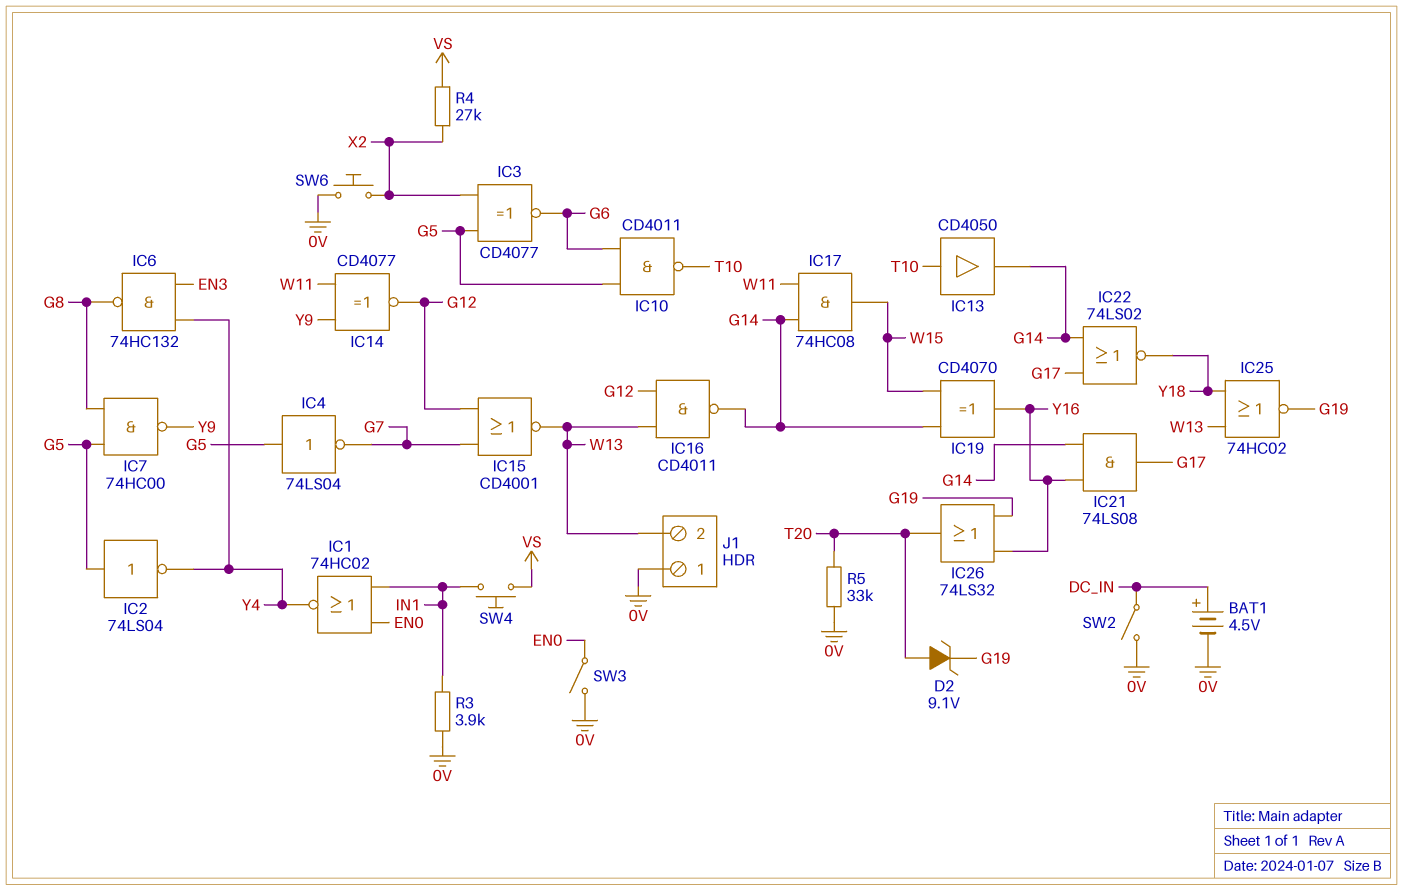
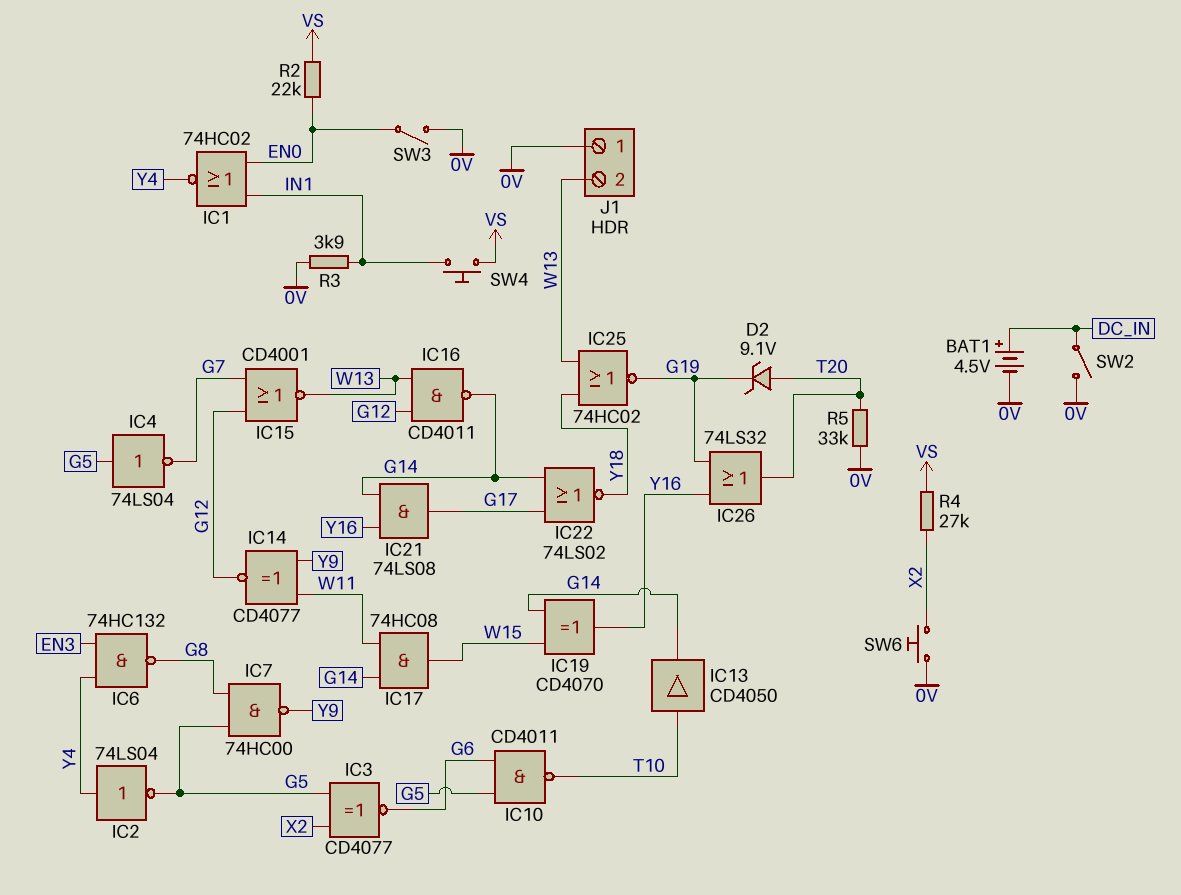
IC2: NOT 74LS04 (in G5, out Y4) -> NOT 74LS04 (in Y4, out G5)
R2: none -> 22k (EN0, VS)

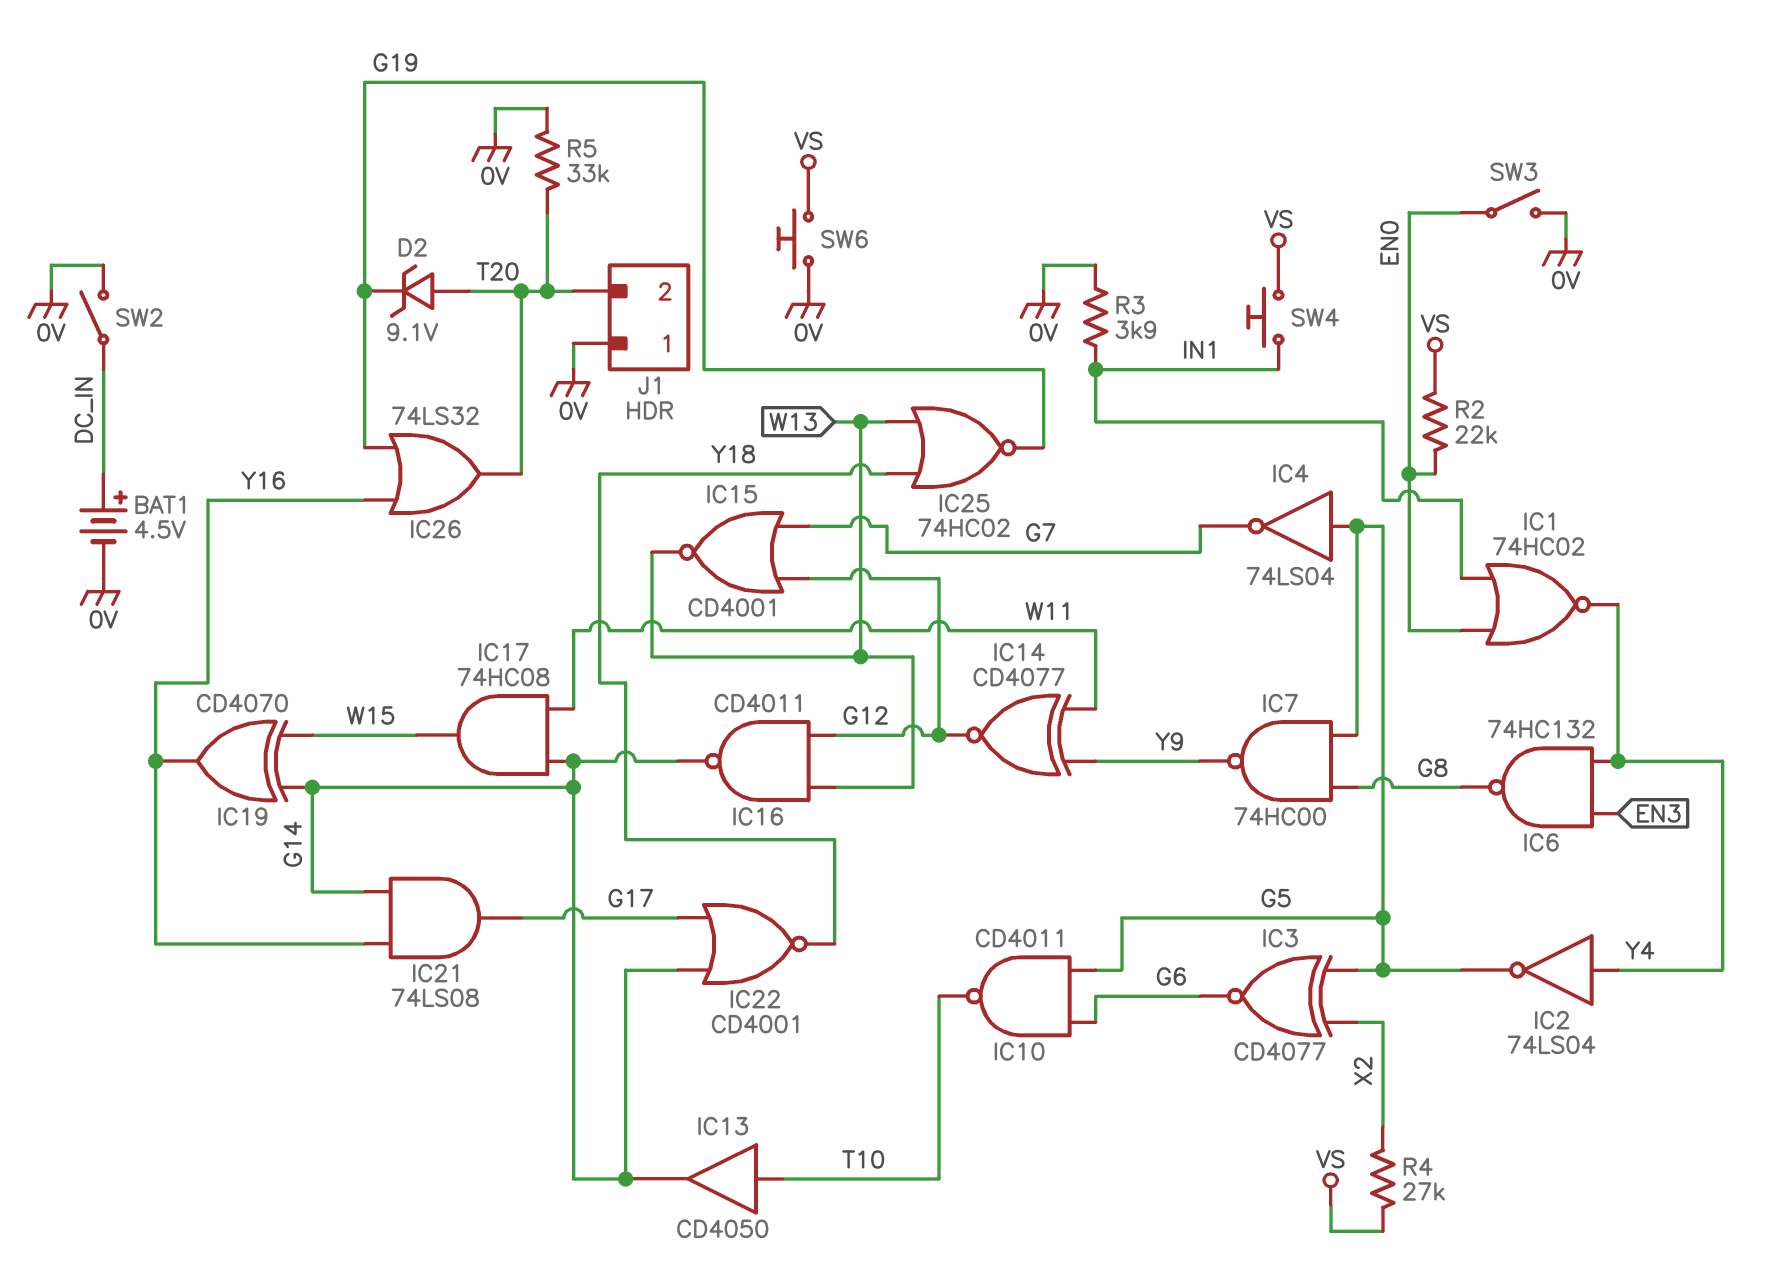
IC22: NOR 74LS02 (in G14, in G17, out Y18) -> NOR CD4001 (in G14, in G17, out Y18)
J1 pin 2: W13 -> T20
SW6: button (0V, X2) -> button (0V, VS)

